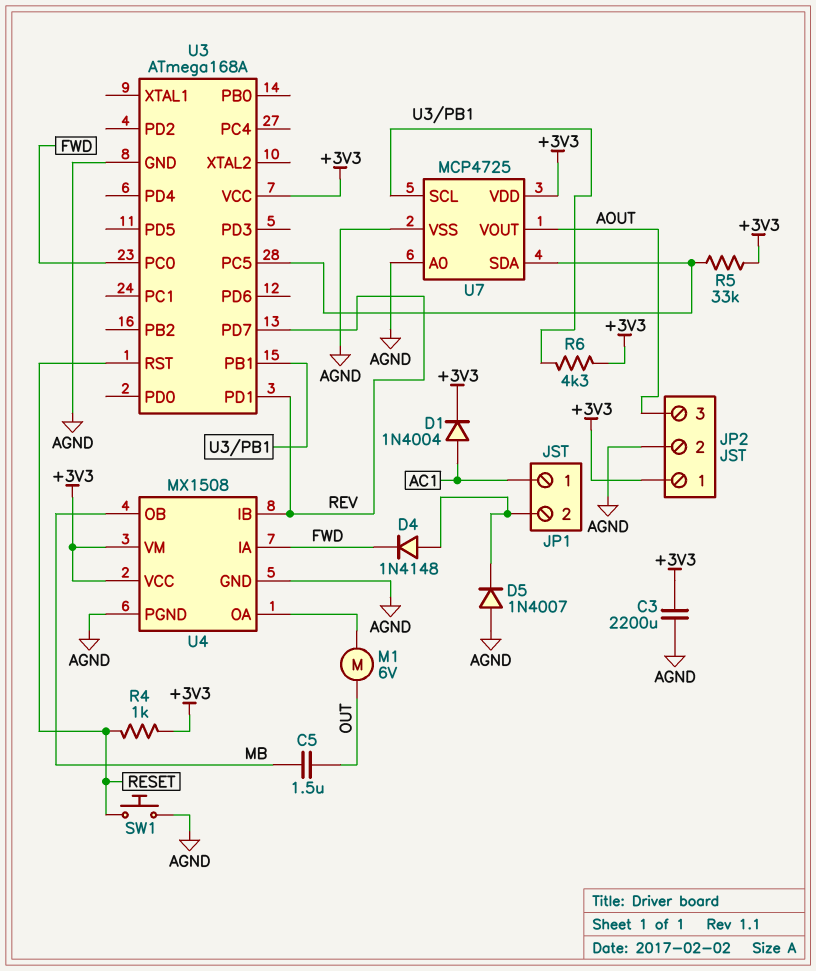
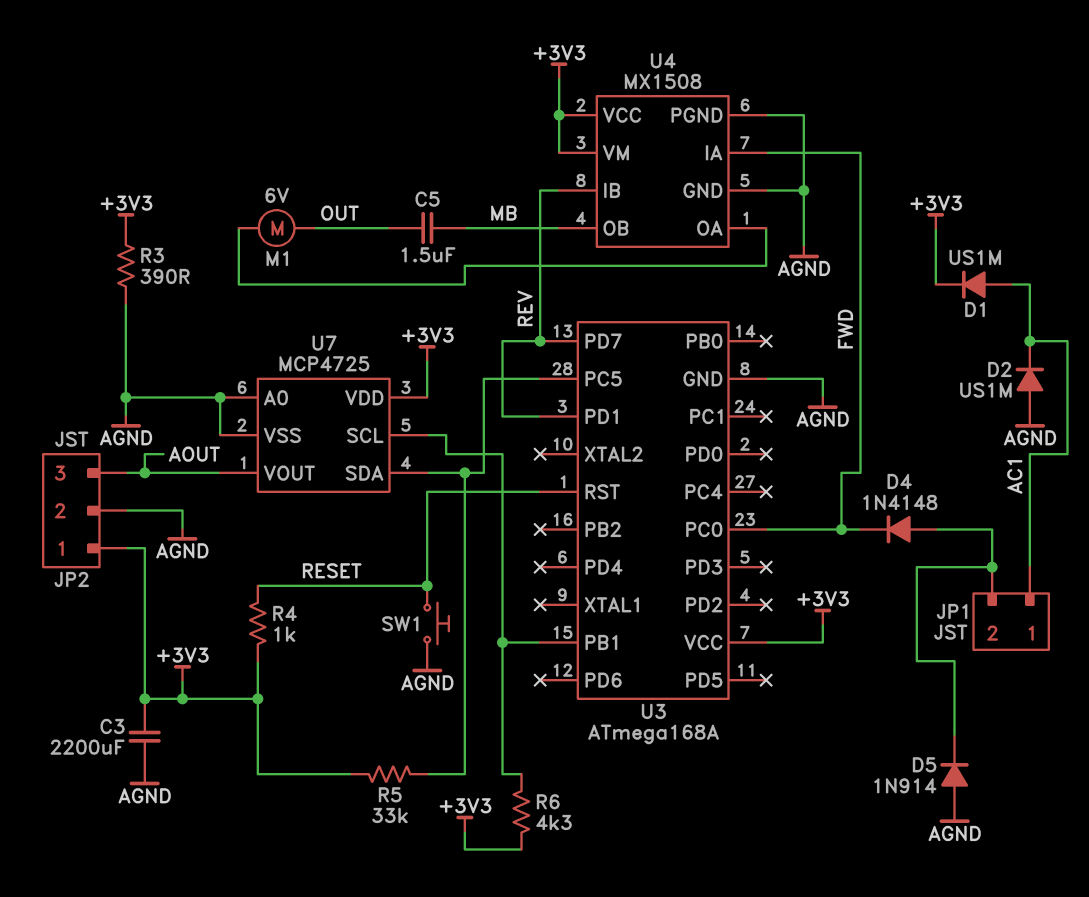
D1: diode 1N4004 (A AC1, K +3V3) -> diode US1M (A AC1, K +3V3)
D2: none -> diode US1M (A AGND, K AC1)
D5: diode 1N4007 (A AGND, K JP1/2) -> diode 1N914 (A AGND, K JP1/2)
R3: none -> 390 (+3V3, AGND)

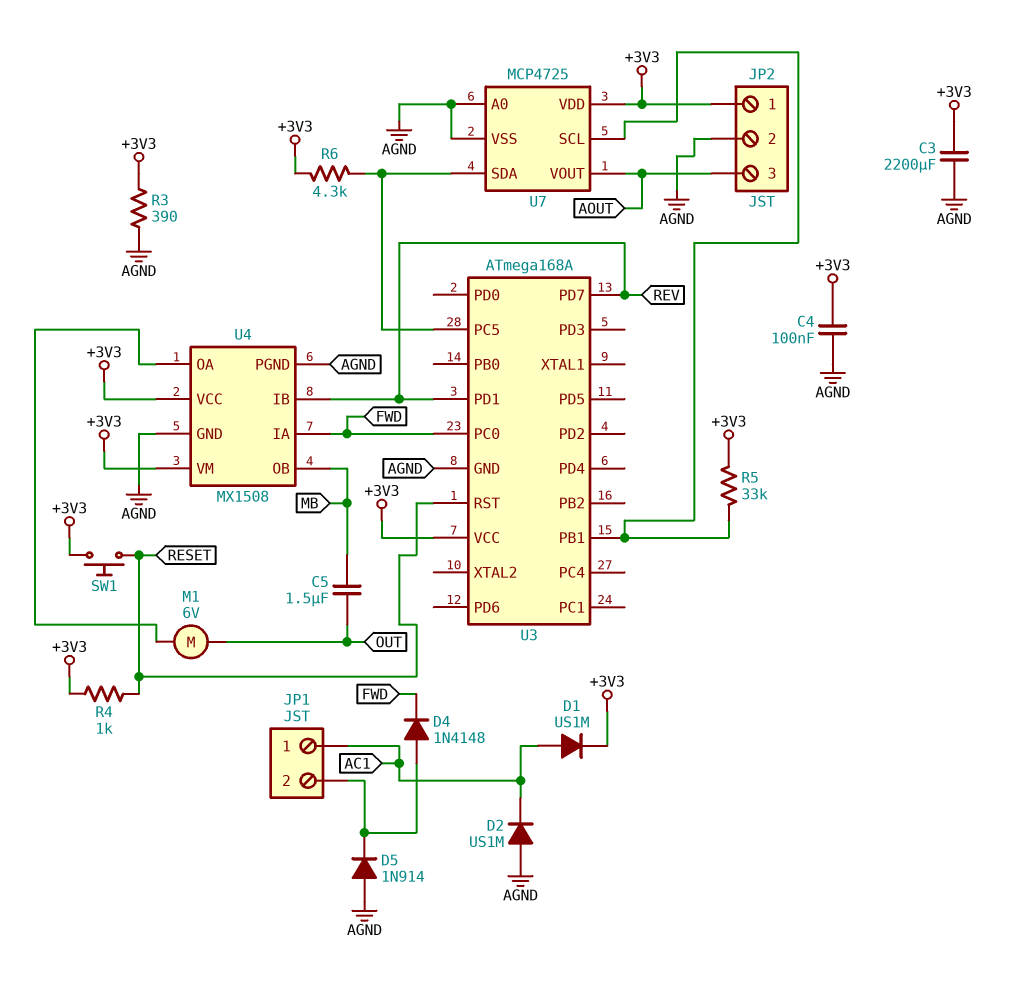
C4: none -> 100nF (+3V3, AGND)
R5: 33k (+3V3, U3/PC5) -> 33k (+3V3, U3/PB1)
R6: 4.3k (+3V3, U3/PB1) -> 4.3k (+3V3, U3/PC5)
SW1: button (AGND, RESET) -> button (+3V3, RESET)

